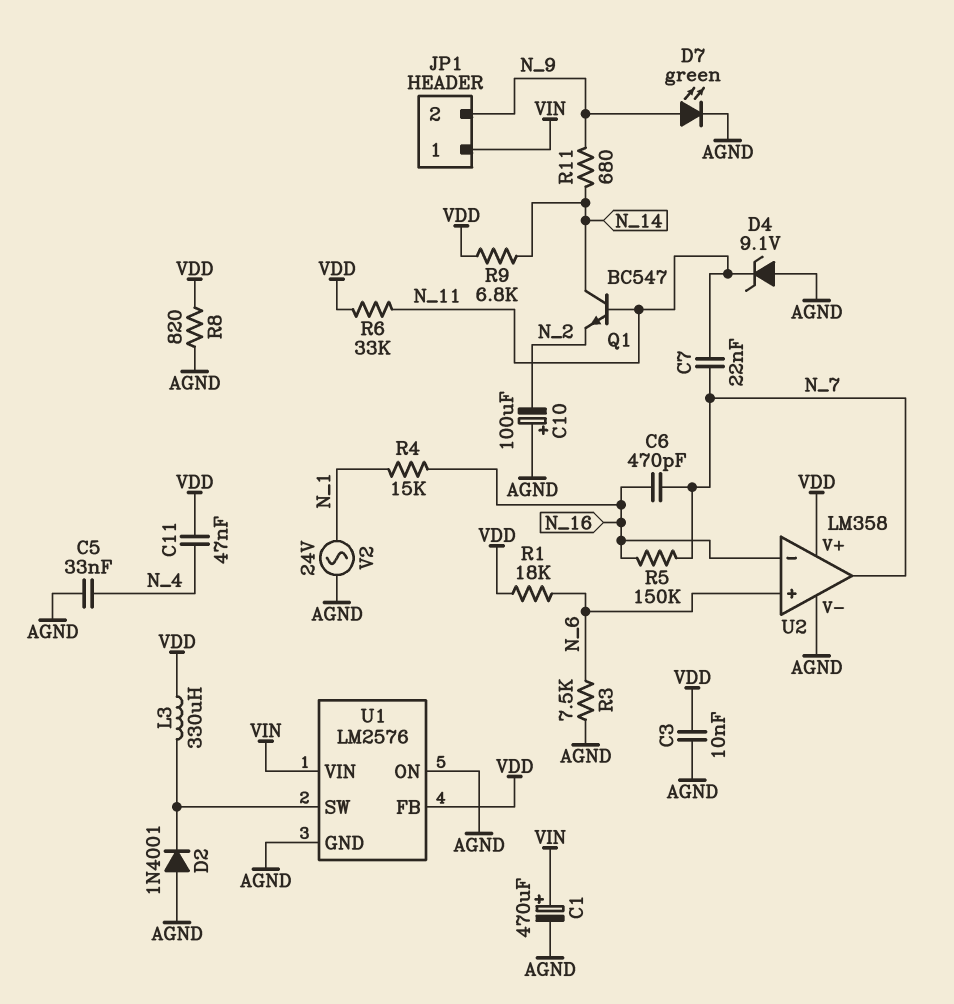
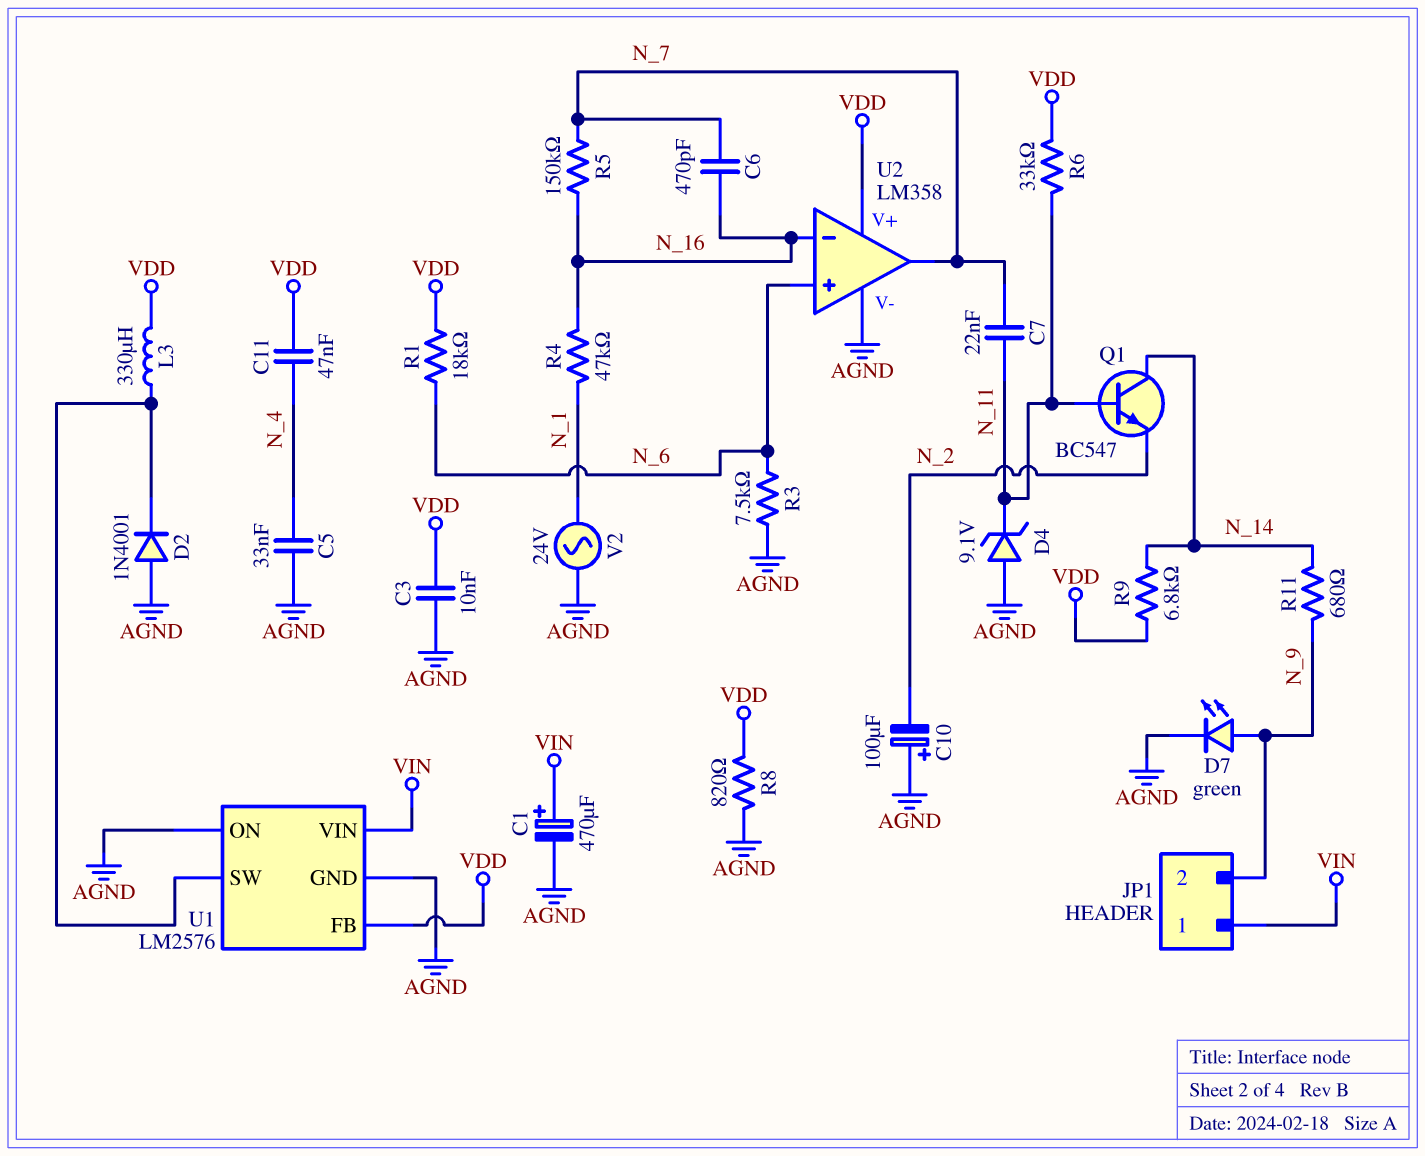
R4: 15k (N_1, N_16) -> 47k (N_1, N_16)

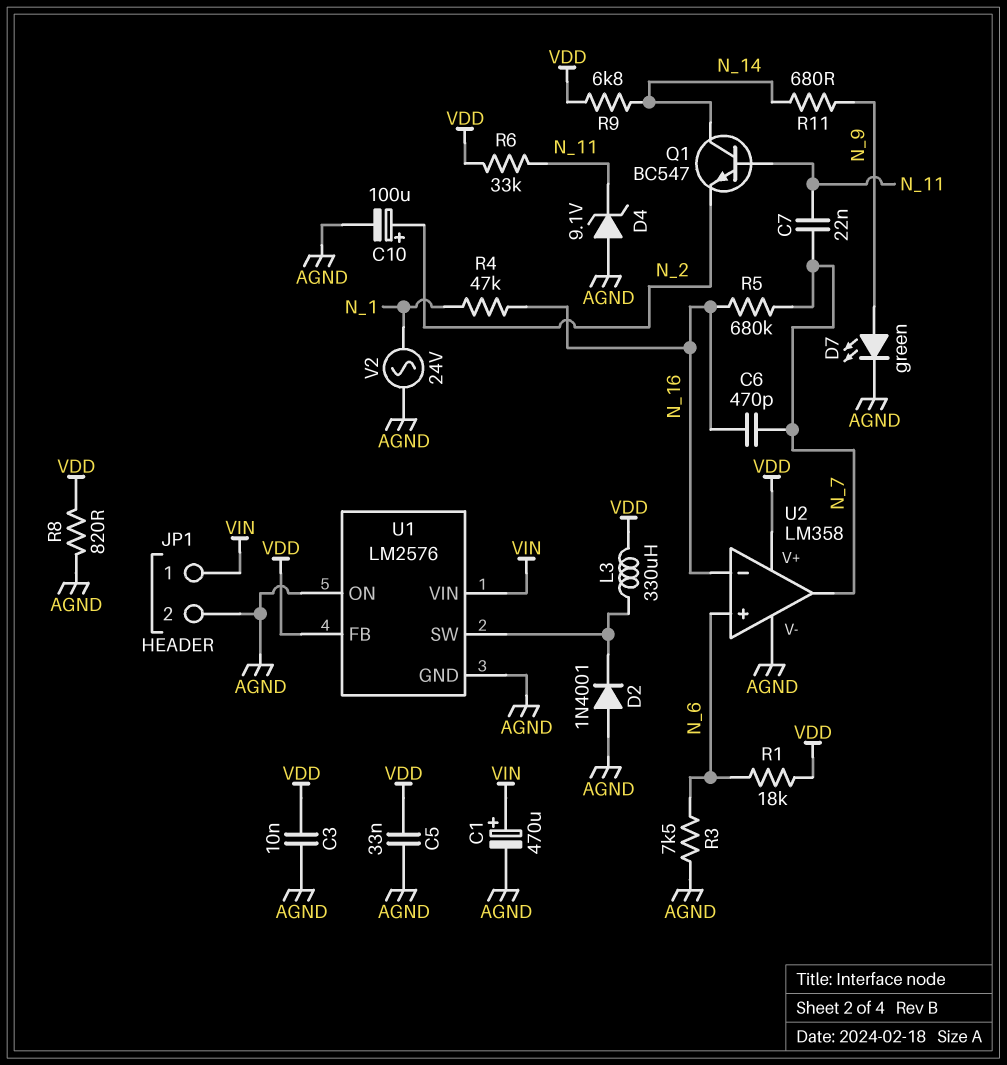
C5: 33nF (AGND, N_4) -> 33nF (AGND, VDD)
C10: 100uF (plus AGND, minus N_2) -> 100uF (plus N_2, minus AGND)
C11: 47nF (N_4, VDD) -> none
JP1 pin 2: N_9 -> AGND
R5: 150k (N_7, N_16) -> 680k (N_7, N_16)

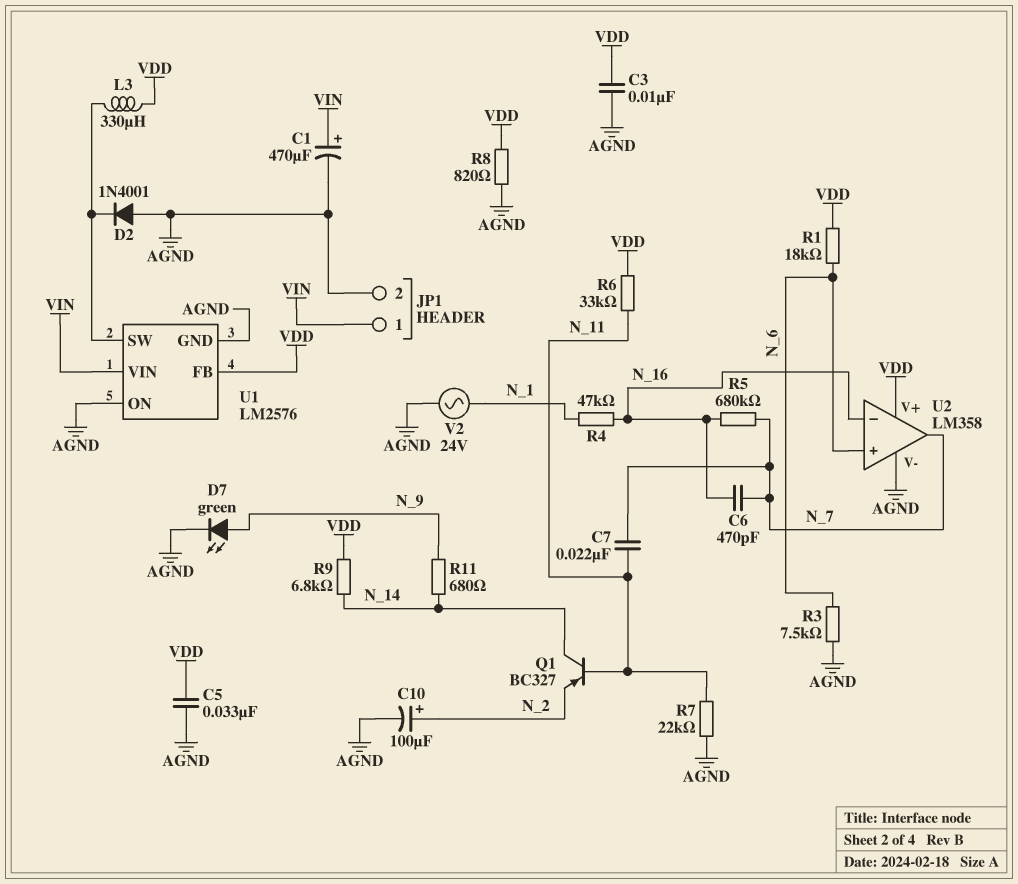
D4: zener 9.1V (A AGND, K N_11) -> none
Q1: NPN BC547 (B N_11, C N_14, E N_2) -> PNP BC327 (B N_11, C N_14, E N_2)
R7: none -> 22k (AGND, N_11)

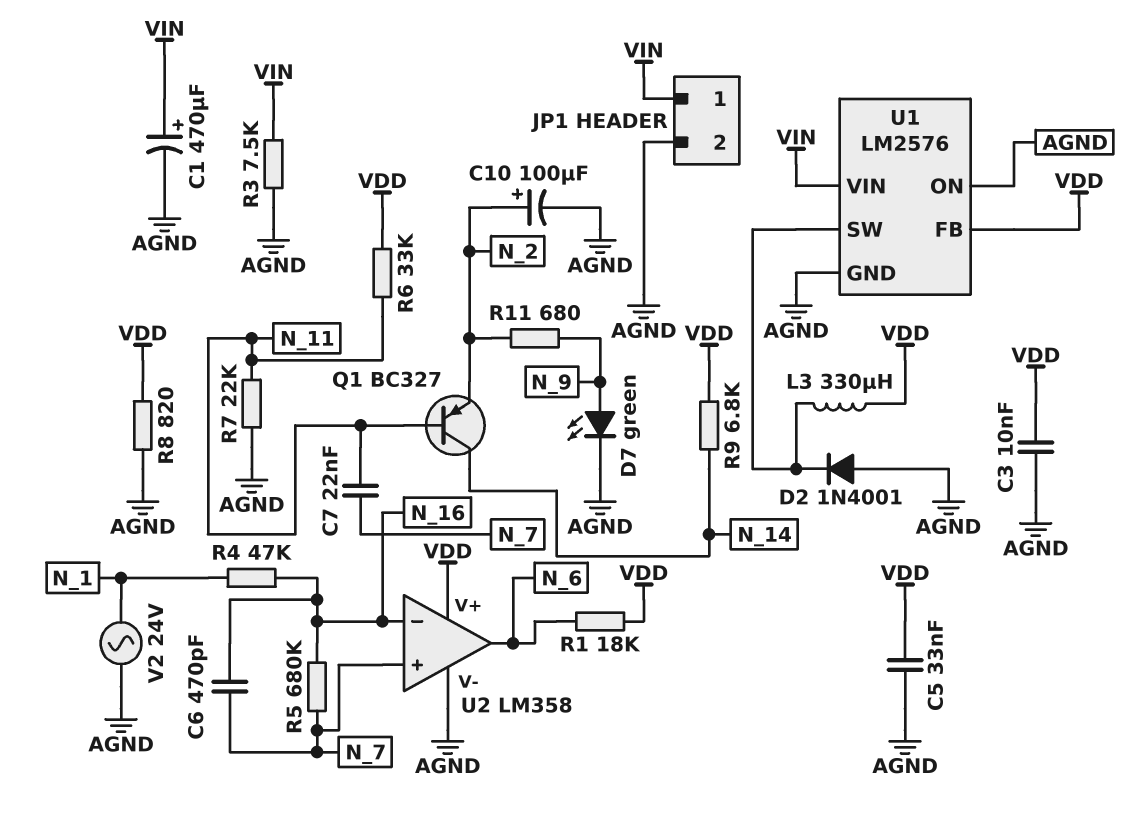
R3: 7.5k (AGND, N_6) -> 7.5k (AGND, VIN)
R11: 680 (N_9, N_14) -> 680 (N_2, N_9)
U2 pin in+: N_6 -> N_7
U2 pin out: N_7 -> N_6

